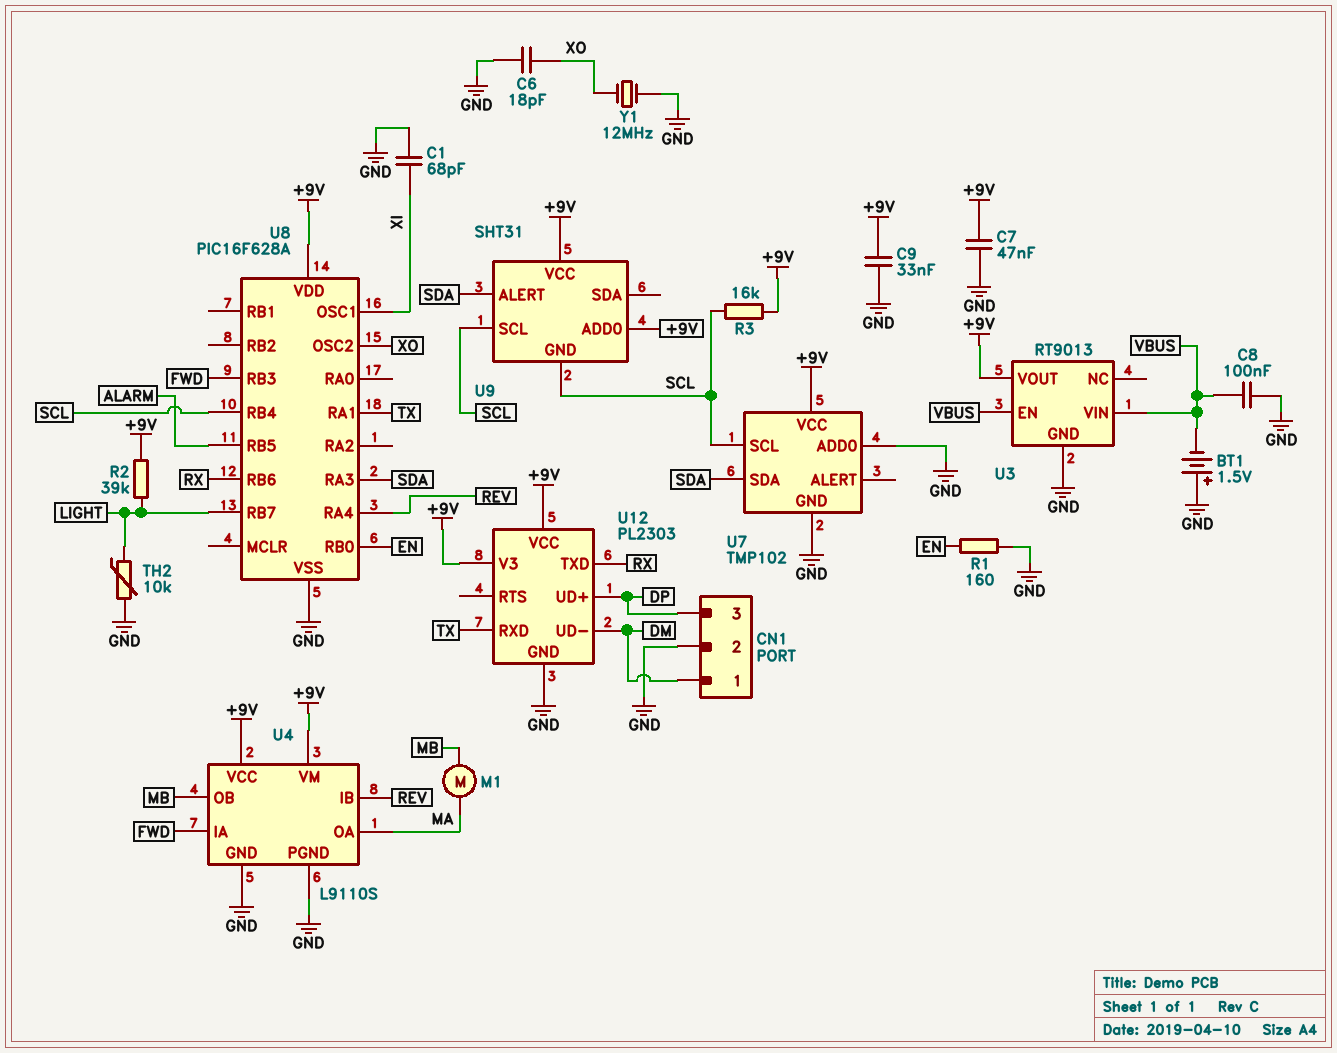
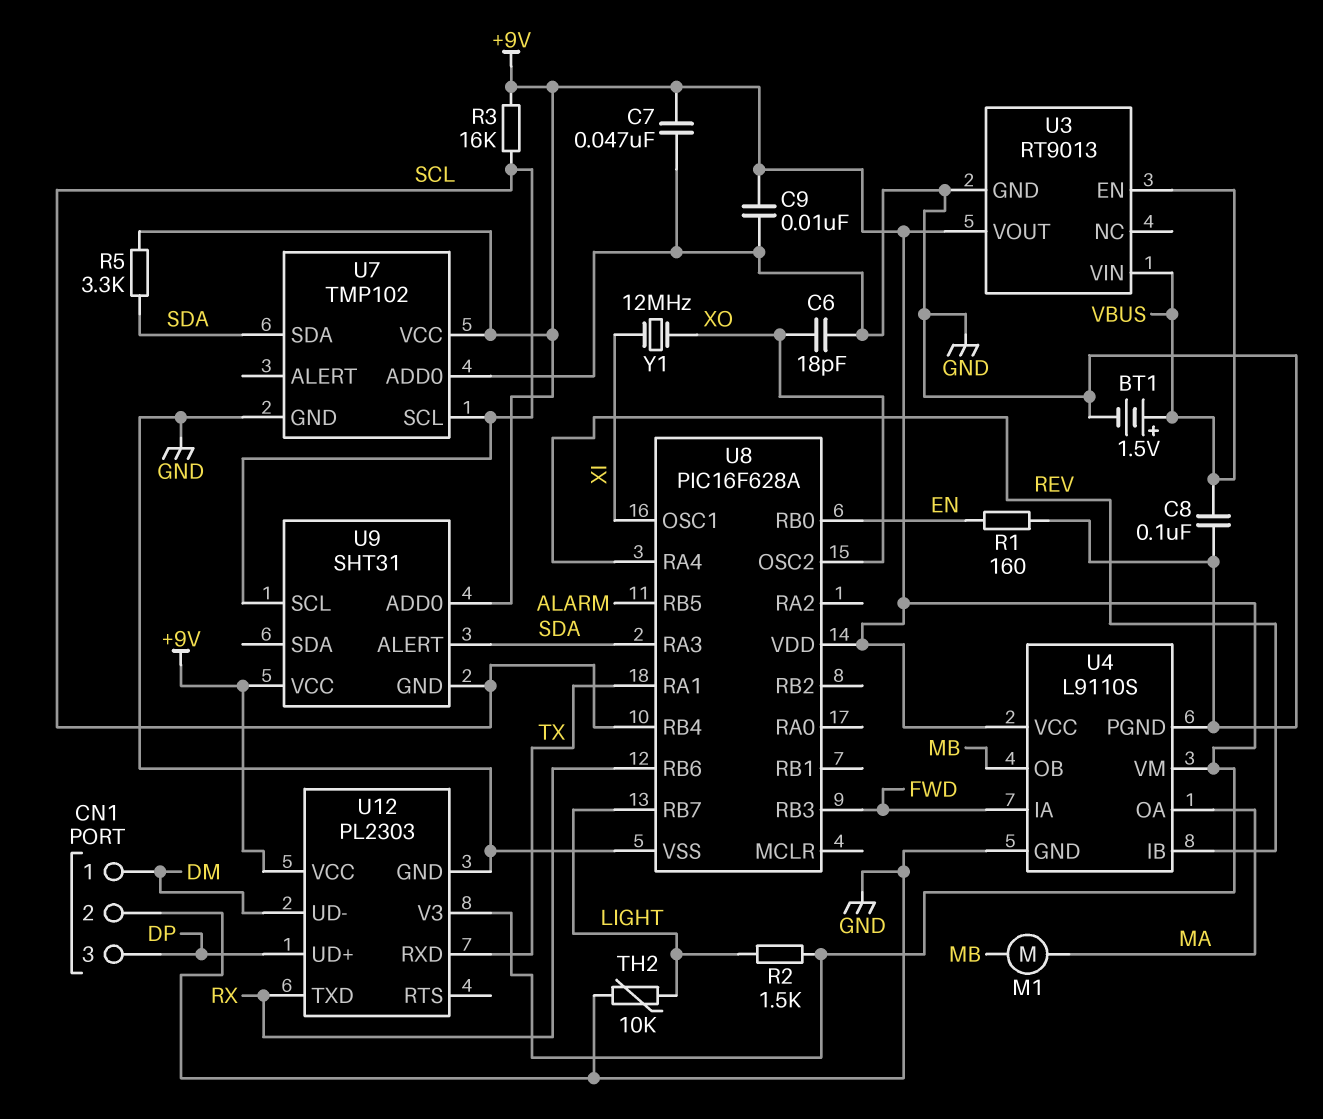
BT1: 1.5V (plus GND, minus VBUS) -> 1.5V (plus VBUS, minus GND)
C1: 68pF (GND, XI) -> none
C9: 33nF (+9V, GND) -> 10nF (+9V, GND)
R2: 39k (+9V, LIGHT) -> 1.5k (+9V, LIGHT)
R5: none -> 3.3k (+9V, SDA)
Y1: 12MHz (GND, XO) -> 12MHz (XI, XO)

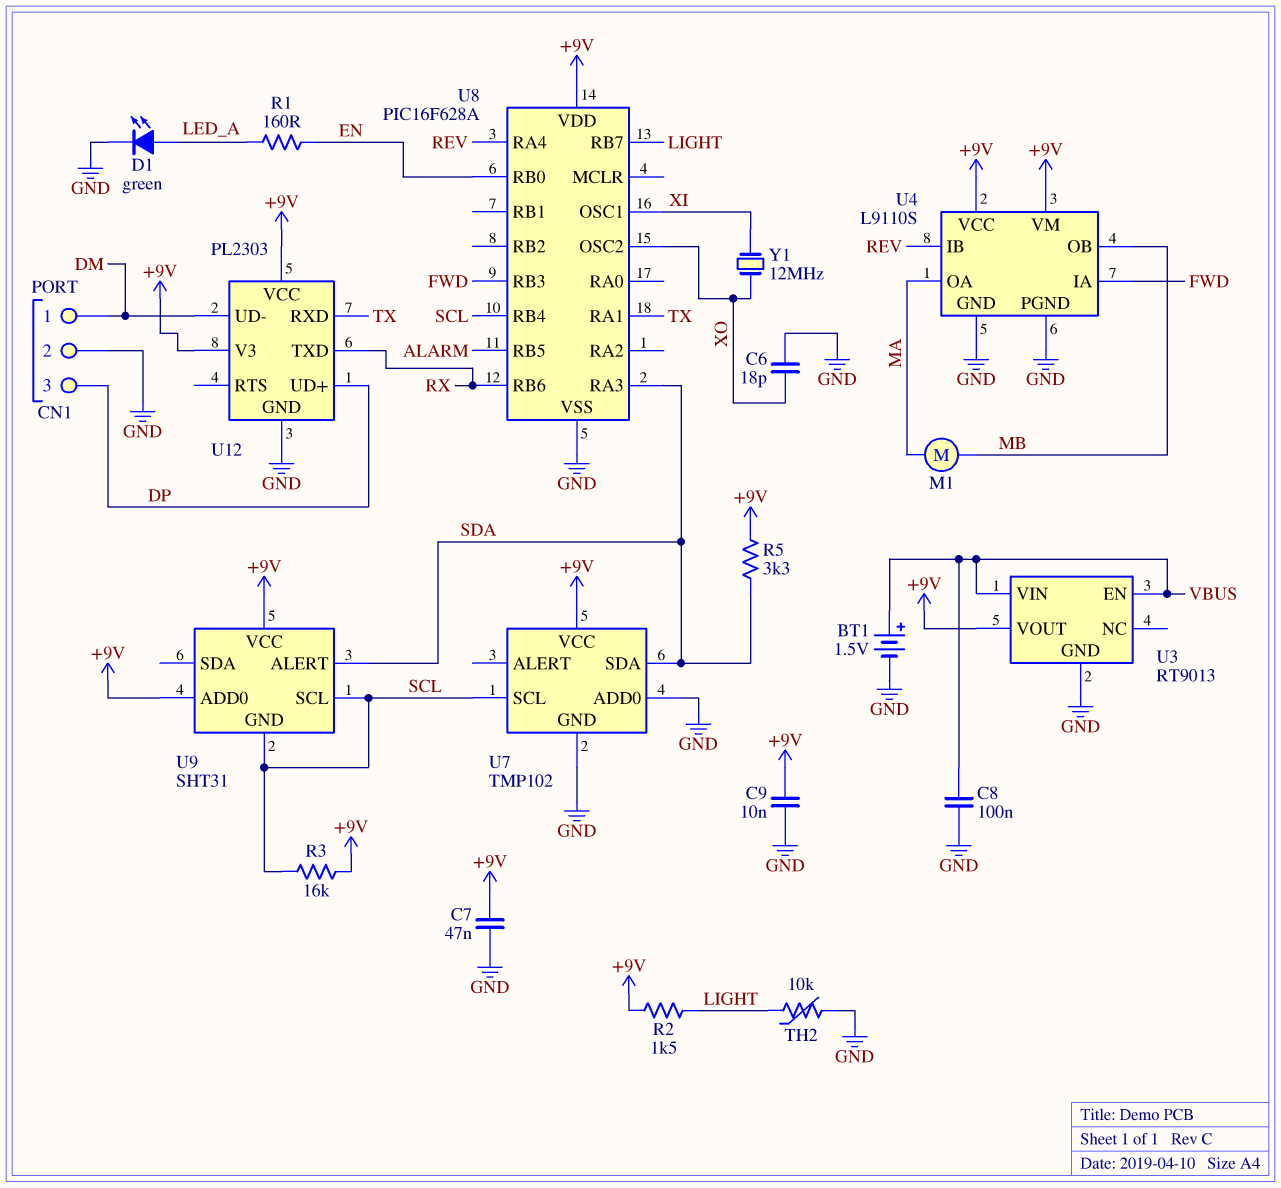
D1: none -> LED green (A LED_A, K GND)
R1: 160 (EN, GND) -> 160 (EN, LED_A)

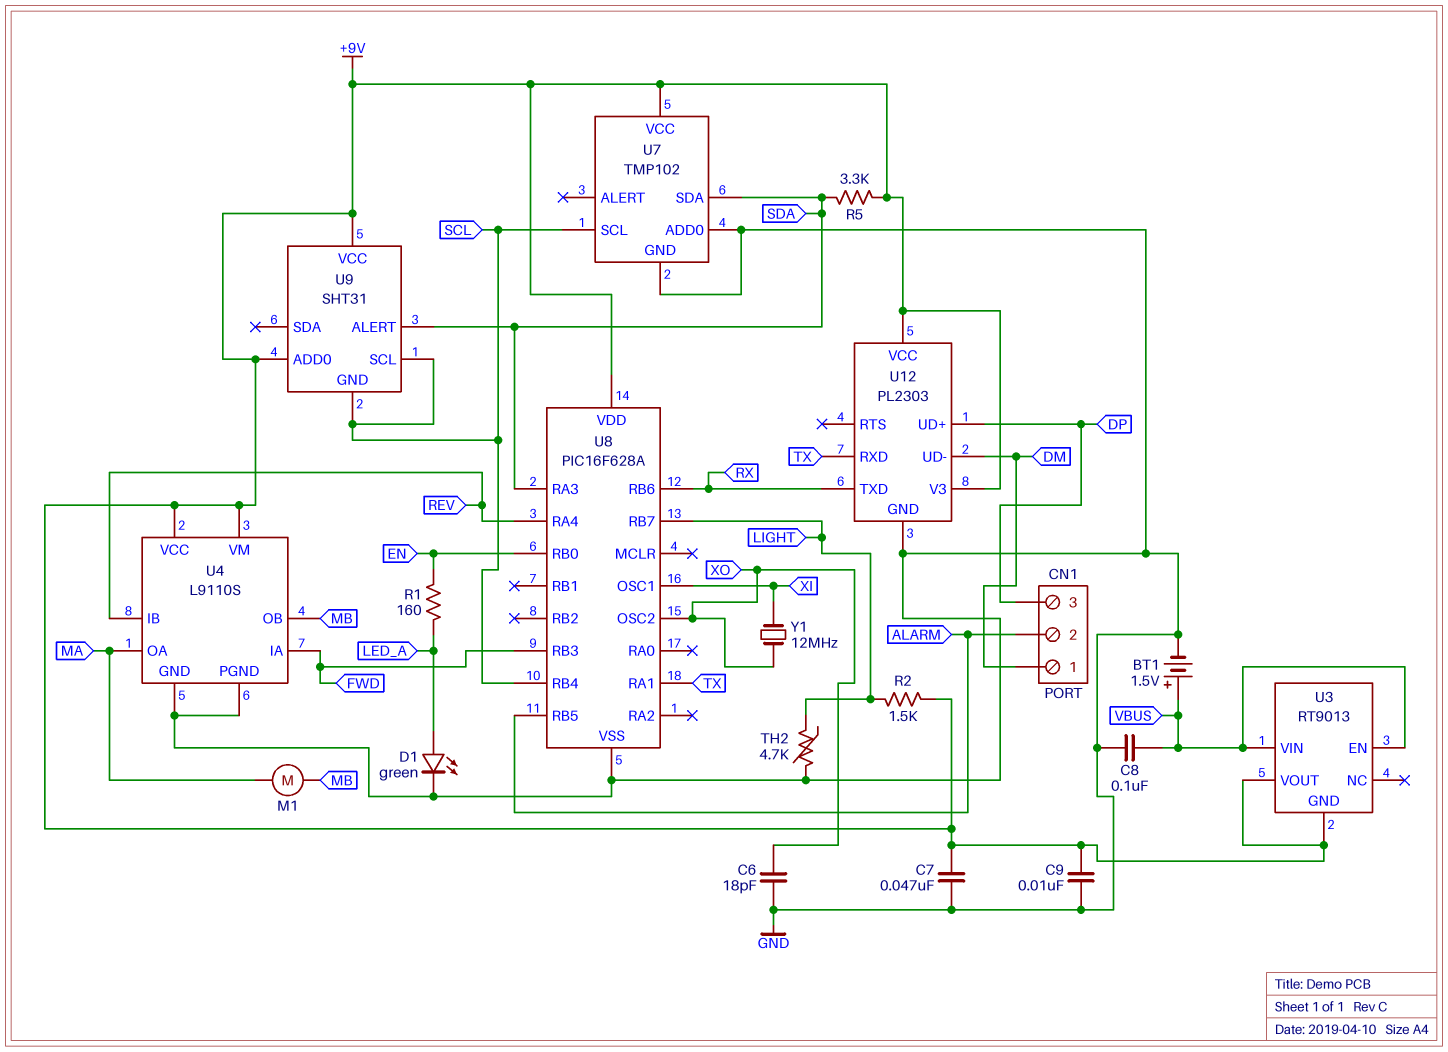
CN1 pin 2: GND -> ALARM
R3: 16k (+9V, SCL) -> none
TH2: 10k (GND, LIGHT) -> 4.7k (GND, LIGHT)
U3 pin GND: GND -> +9V

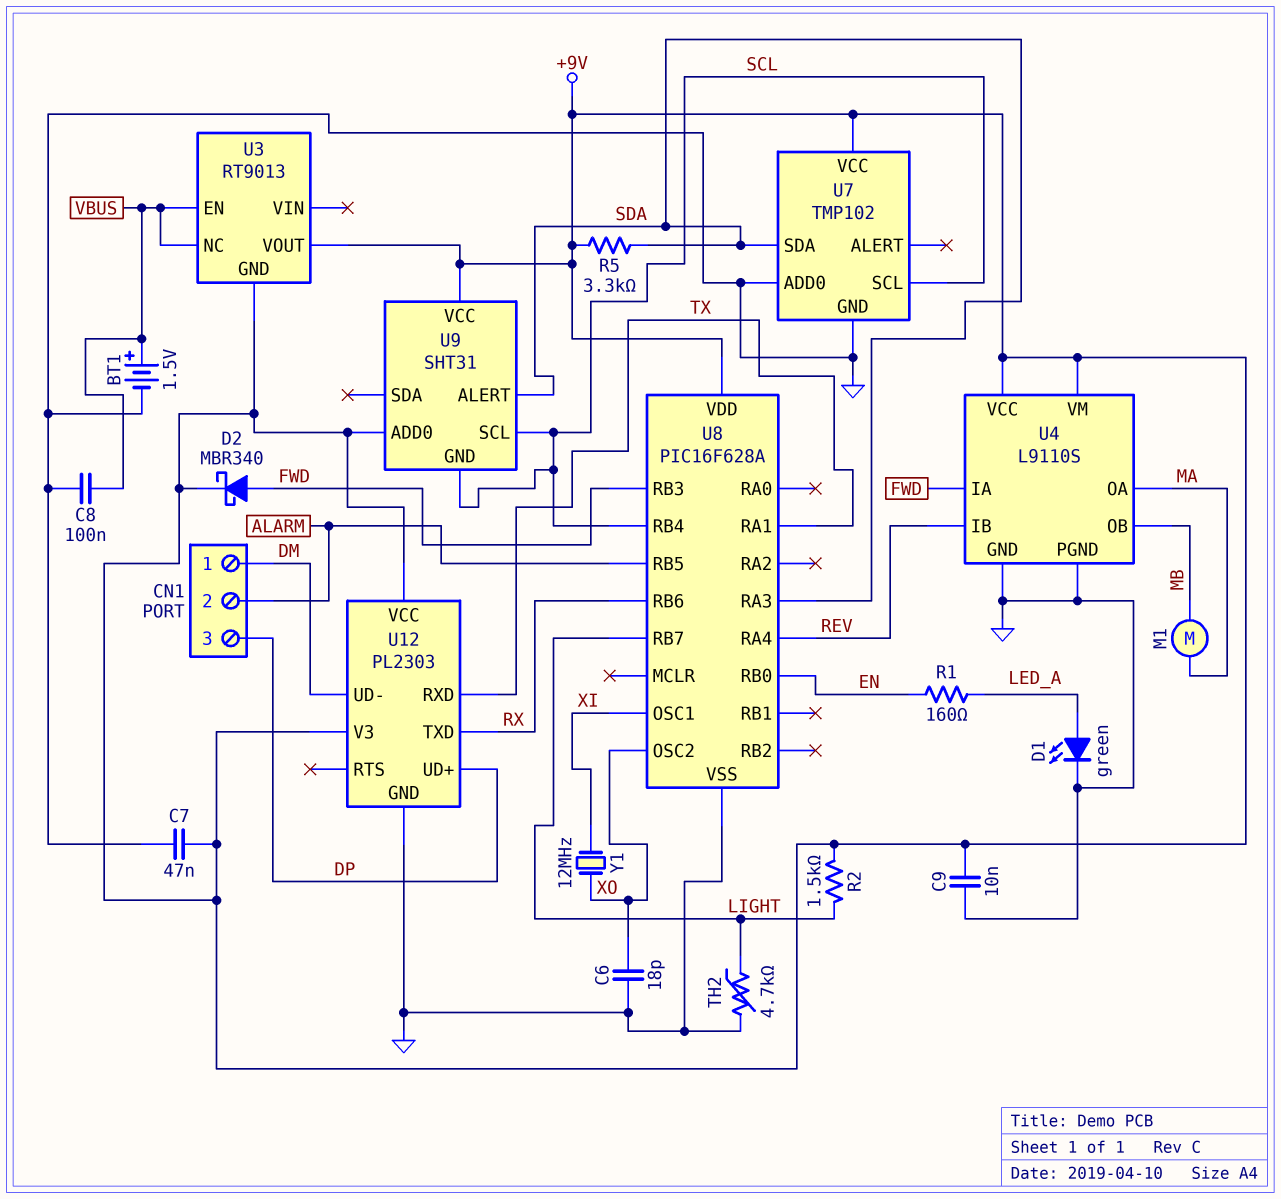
D2: none -> schottky MBR340 (A FWD, K +9V)
U3 pin NC: none -> VBUS
U3 pin VIN: VBUS -> none

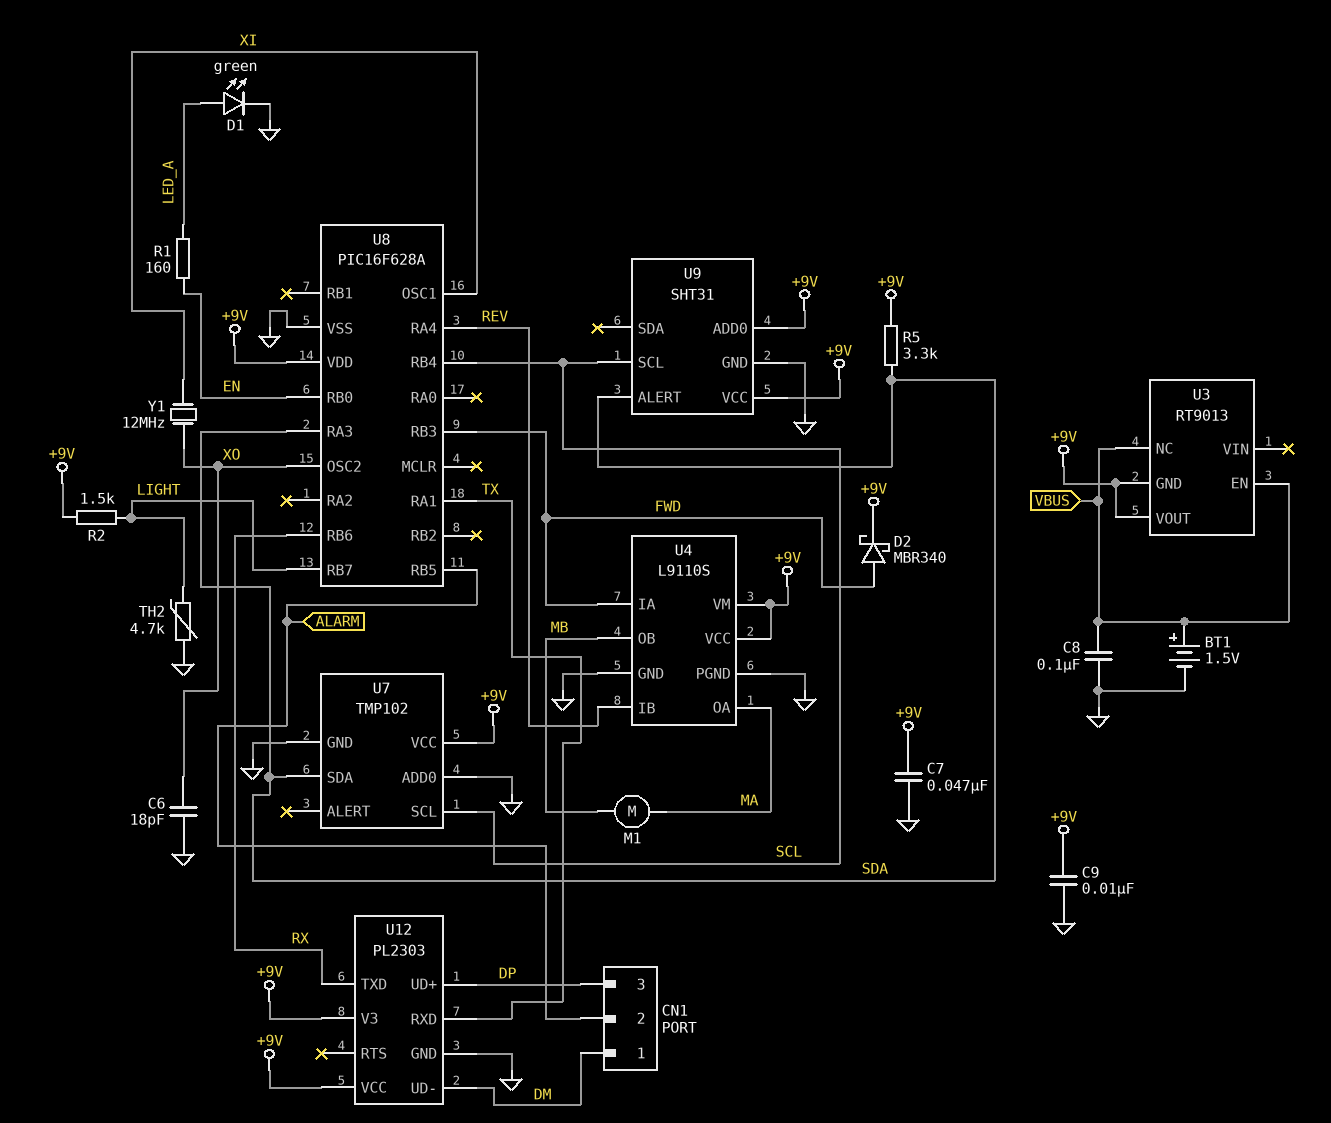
U9 pin GND: SCL -> GND

